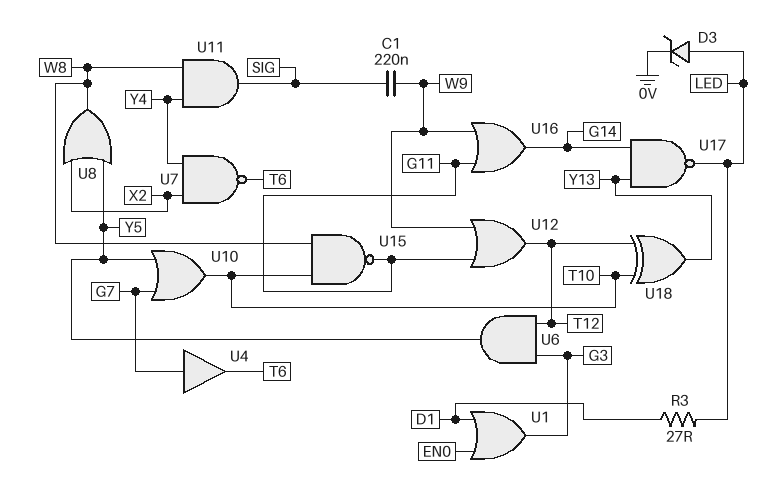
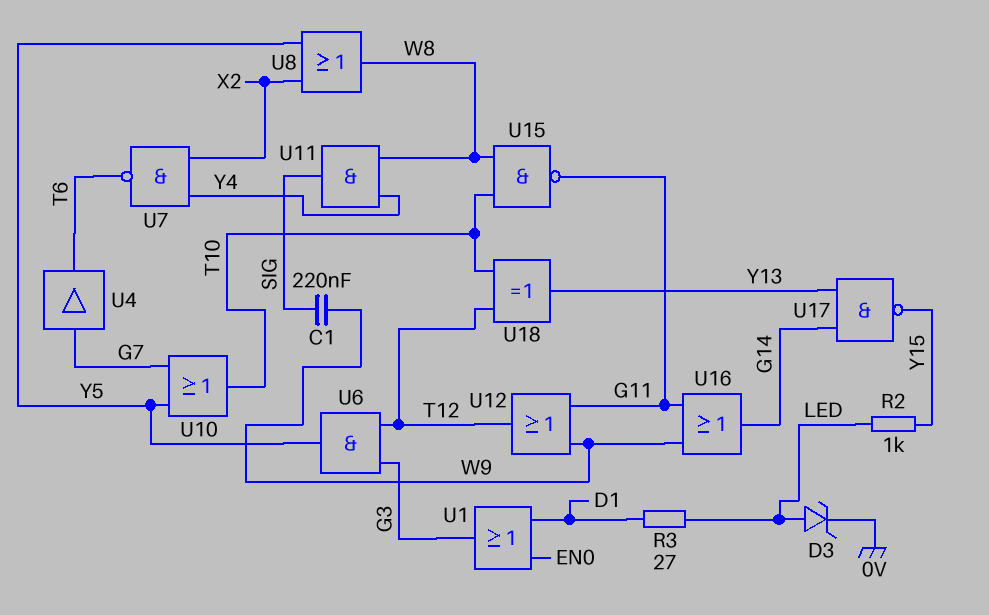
R2: none -> 1k (LED, Y15)
U17: NAND (in G14, in Y13, out LED) -> NAND (in G14, in Y13, out Y15)

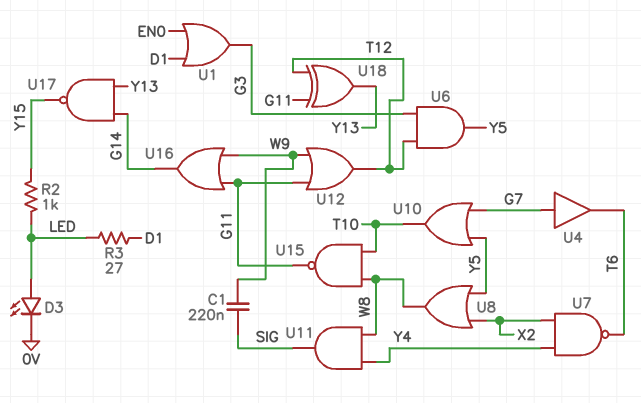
D3: zener (A LED, K 0V) -> LED (A LED, K 0V)
U18: XOR (in T10, in T12, out Y13) -> XOR (in G11, in T12, out Y13)

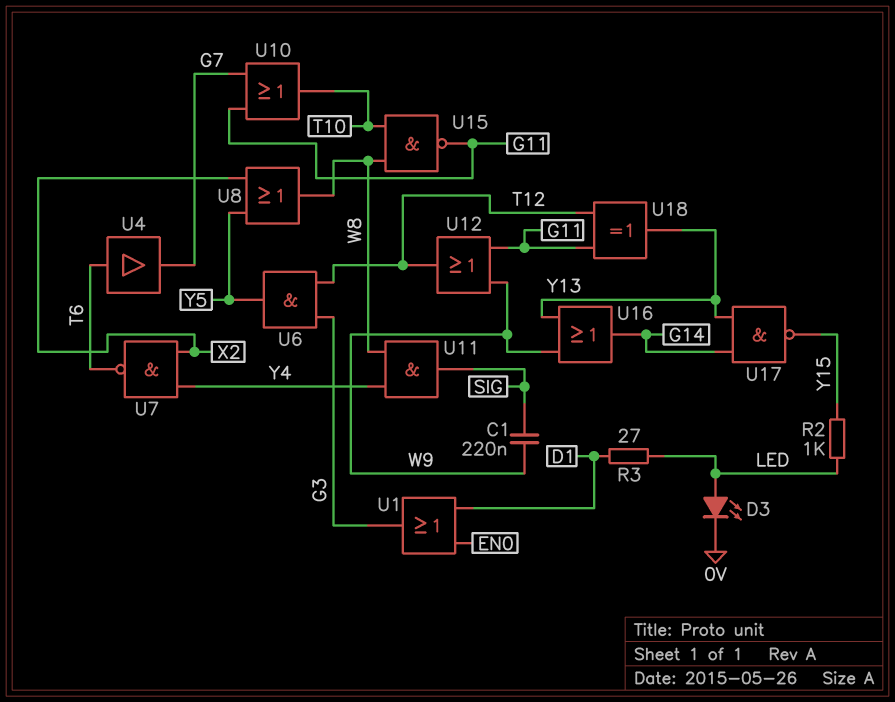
U4: buffer (in G7, out T6) -> buffer (in T6, out G7)
U10: OR (in G7, in Y5, out T10) -> OR (in G7, in G11, out T10)
U16: OR (in G11, in W9, out G14) -> OR (in W9, in Y13, out G14)

